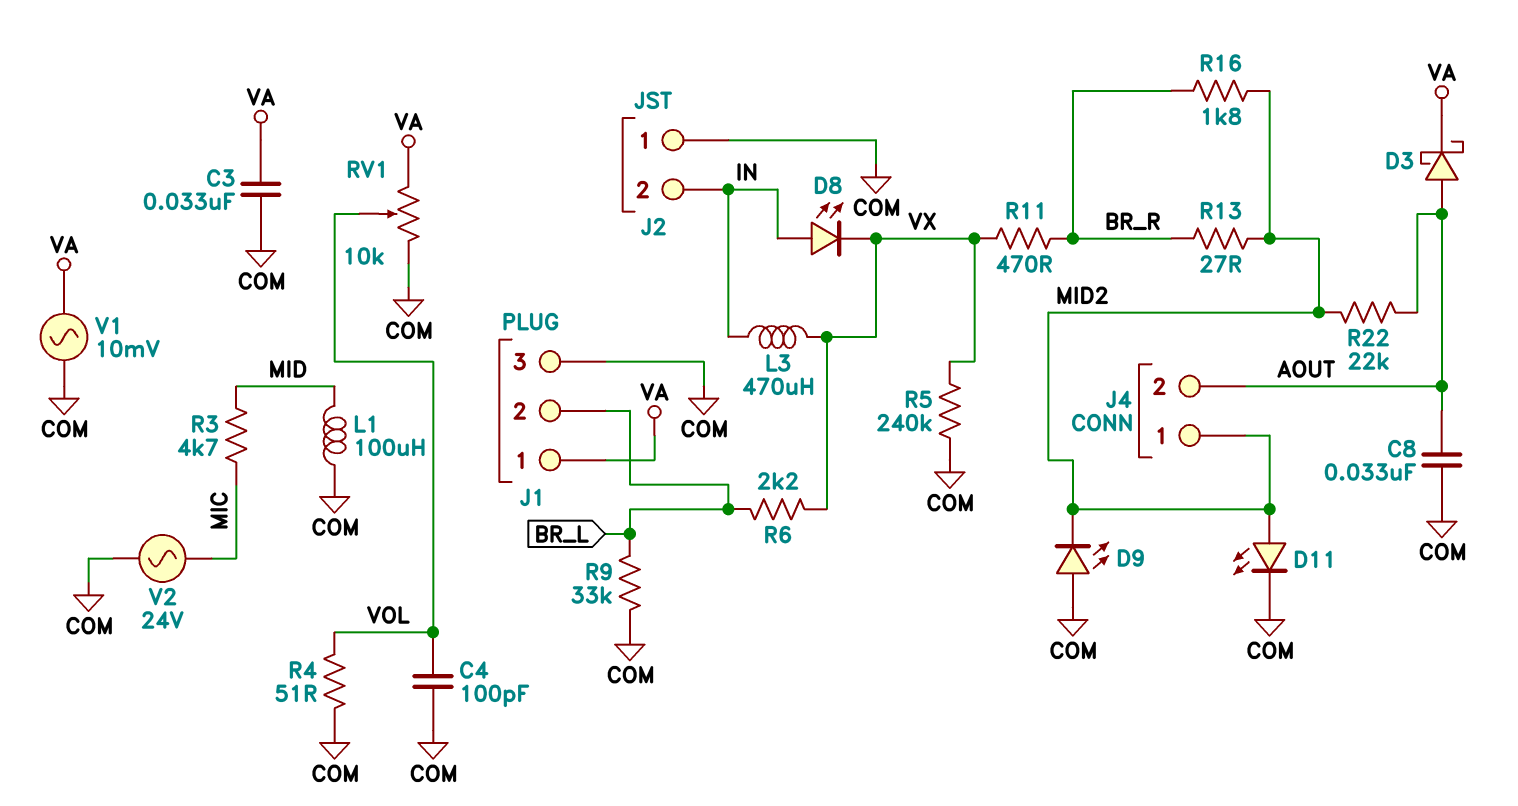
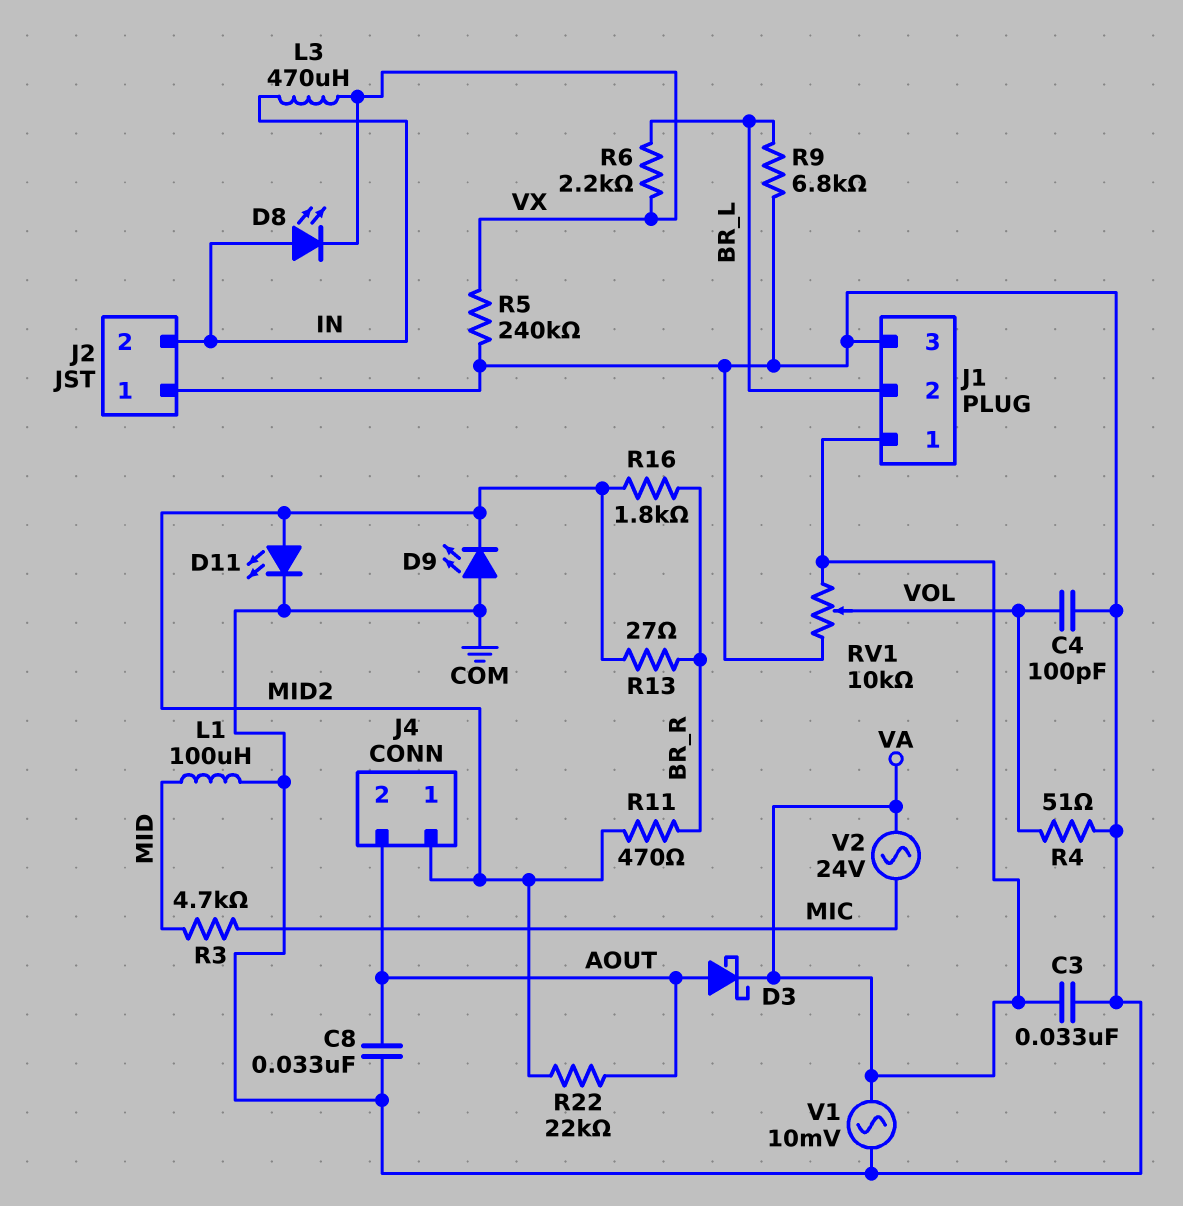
R9: 33k (BR_L, COM) -> 6.8k (BR_L, COM)
R11: 470 (BR_R, VX) -> 470 (BR_R, MID2)
V2: AC 24V (COM, MIC) -> AC 24V (MIC, VA)

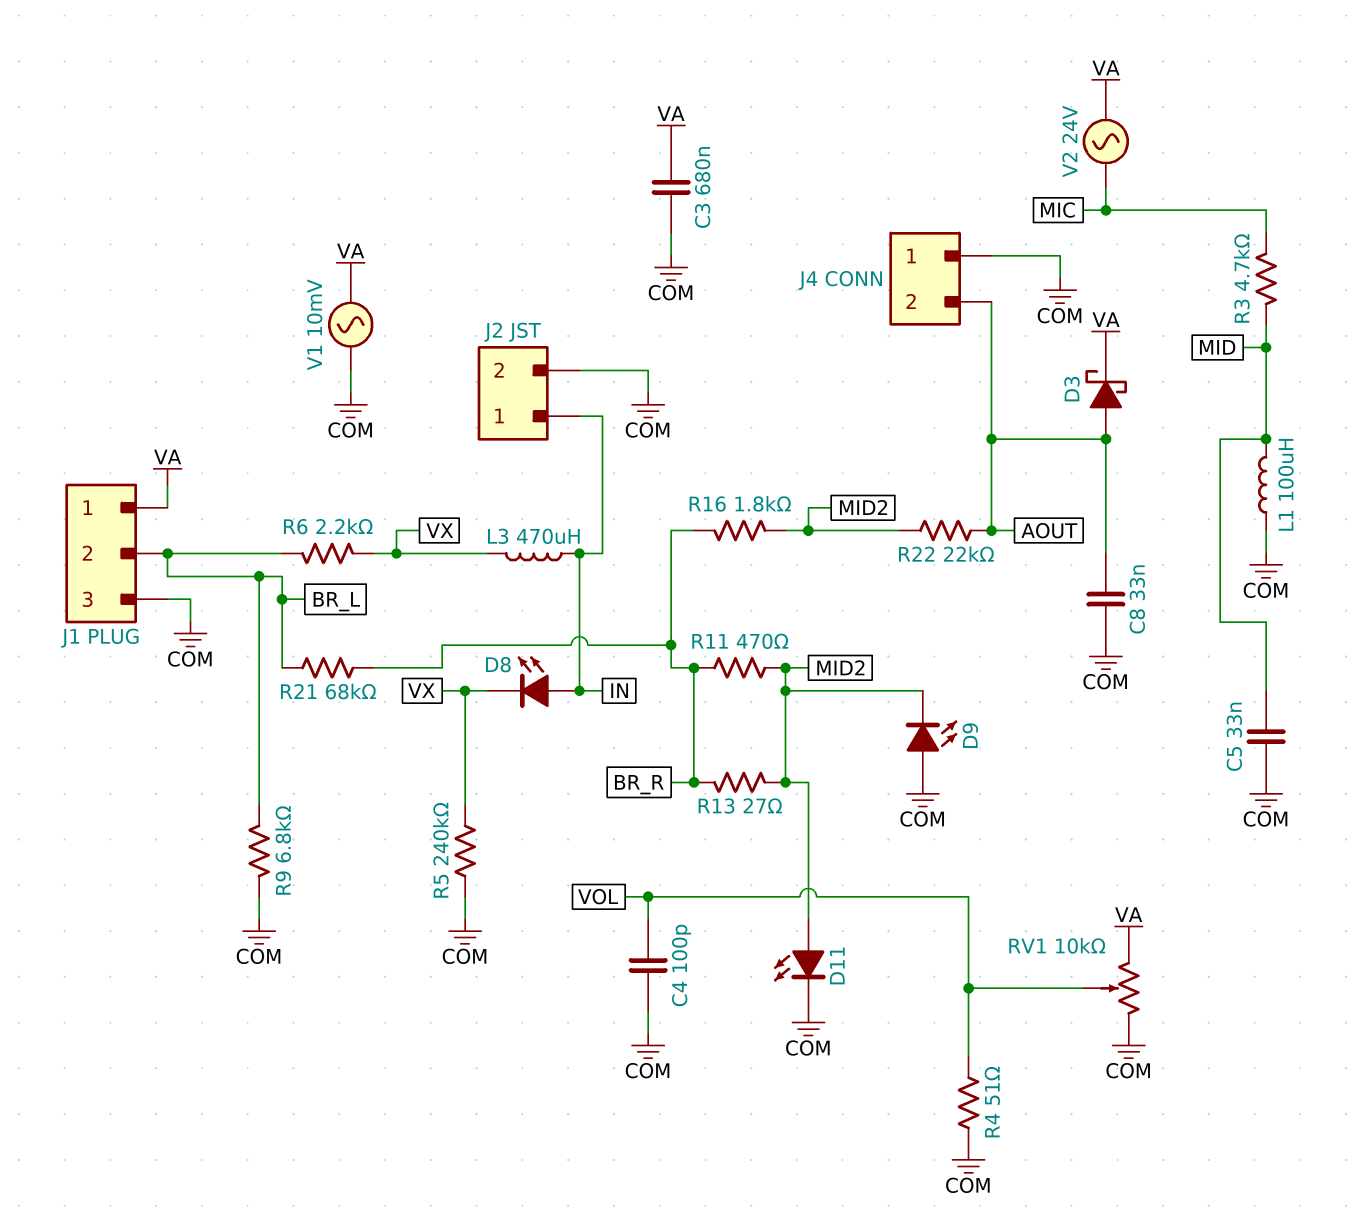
C3: 33nF (COM, VA) -> 680nF (COM, VA)
C5: none -> 33nF (COM, MID)
J2 pin 1: COM -> IN
J2 pin 2: IN -> COM
J4 pin 1: MID2 -> COM
R21: none -> 68k (BR_L, BR_R)

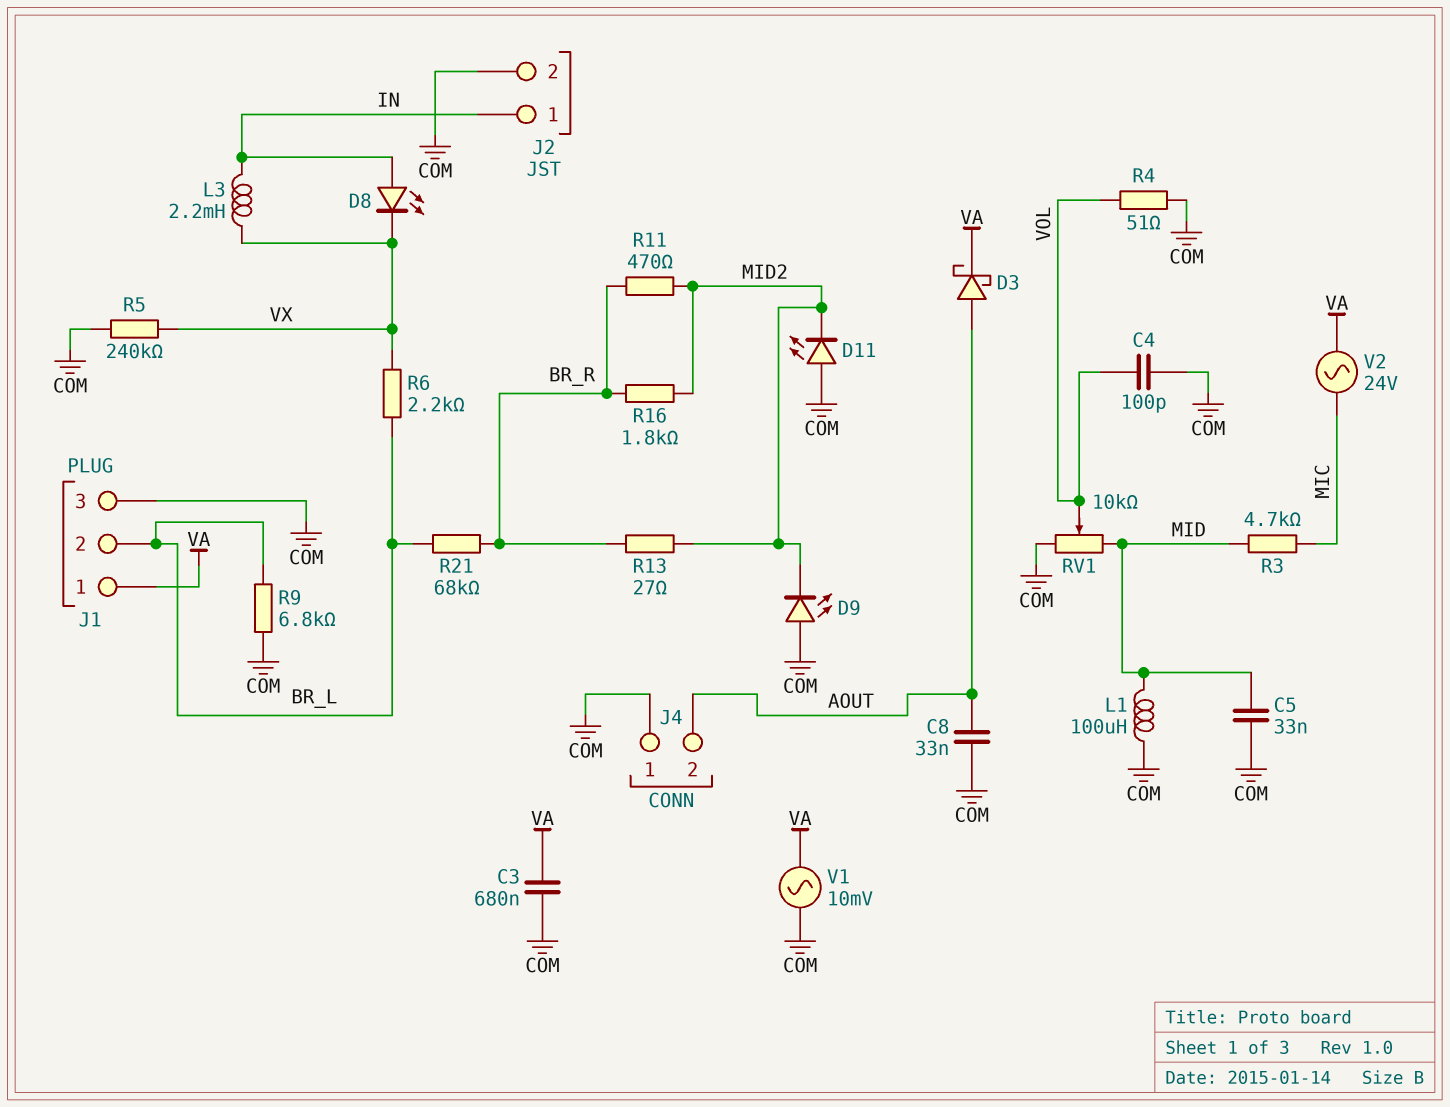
D11: LED (A MID2, K COM) -> LED (A COM, K MID2)
L3: 470uH (IN, VX) -> 2.2mH (IN, VX)
R22: 22k (AOUT, MID2) -> none
RV1: 10k (COM, VA, wiper VOL) -> 10k (COM, MID, wiper VOL)

